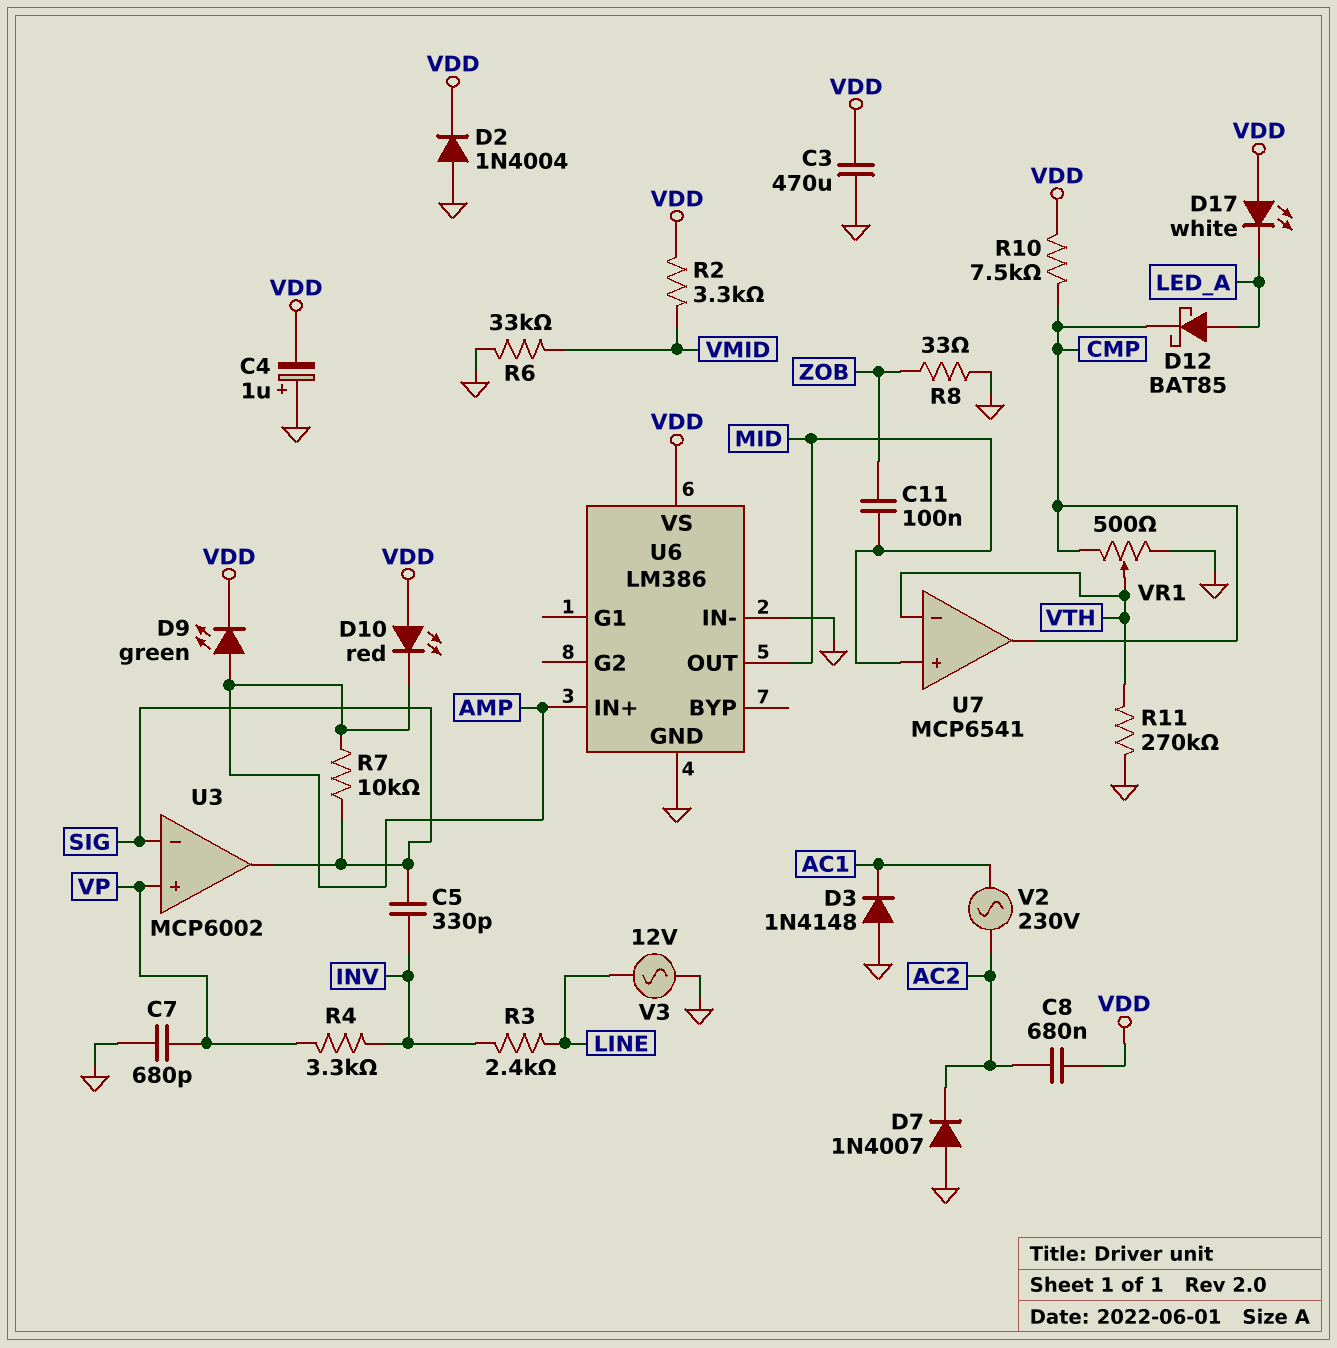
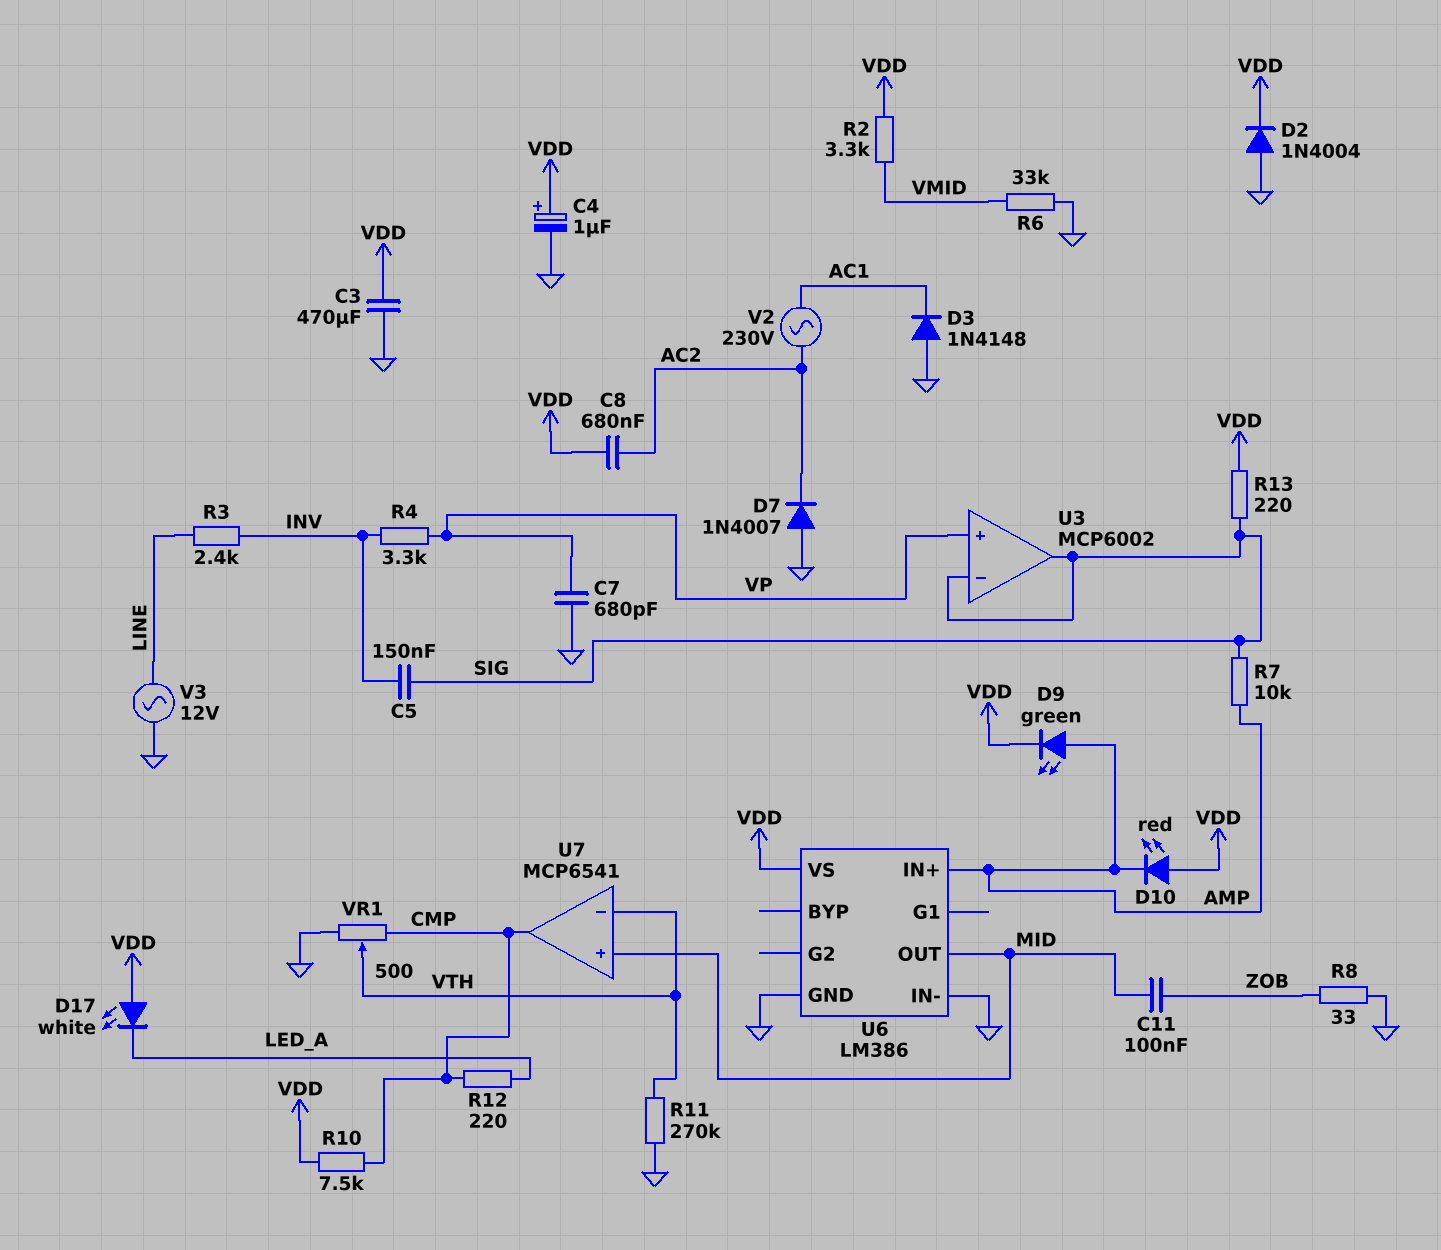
C4: 1uF (plus GND, minus VDD) -> 1uF (plus VDD, minus GND)
C5: 330pF (INV, SIG) -> 150nF (INV, SIG)
D12: schottky BAT85 (A LED_A, K CMP) -> none
R12: none -> 220 (CMP, LED_A)
R13: none -> 220 (SIG, VDD)

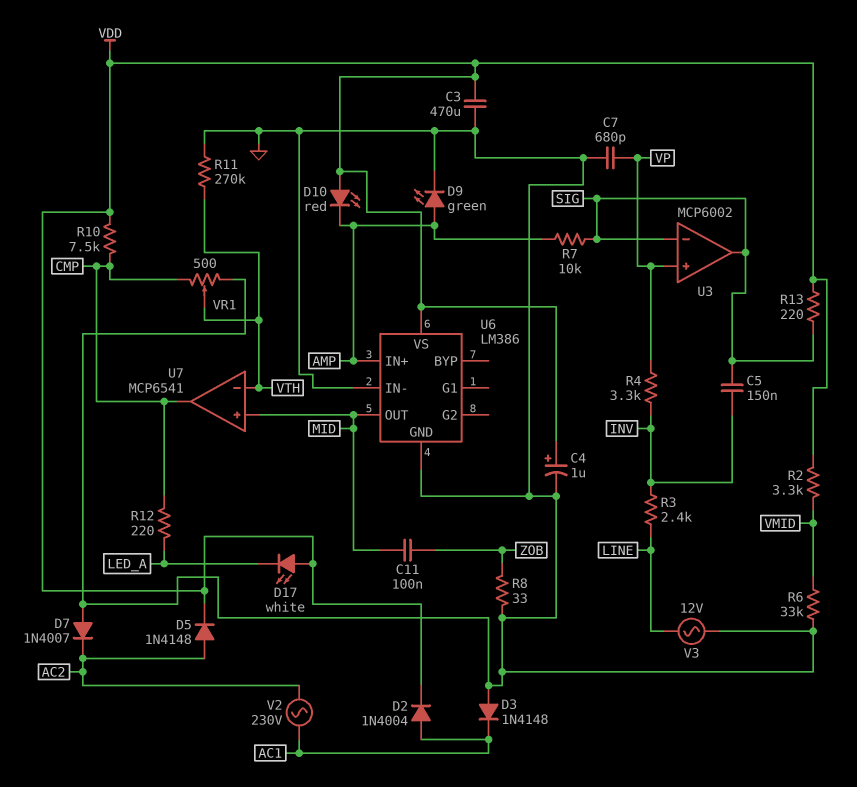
C8: 680nF (AC2, VDD) -> none
D2: diode 1N4004 (A GND, K VDD) -> diode 1N4004 (A AC1, K VDD)
D5: none -> diode 1N4148 (A AC2, K VDD)
D9: LED green (A AMP, K VDD) -> LED green (A AMP, K GND)

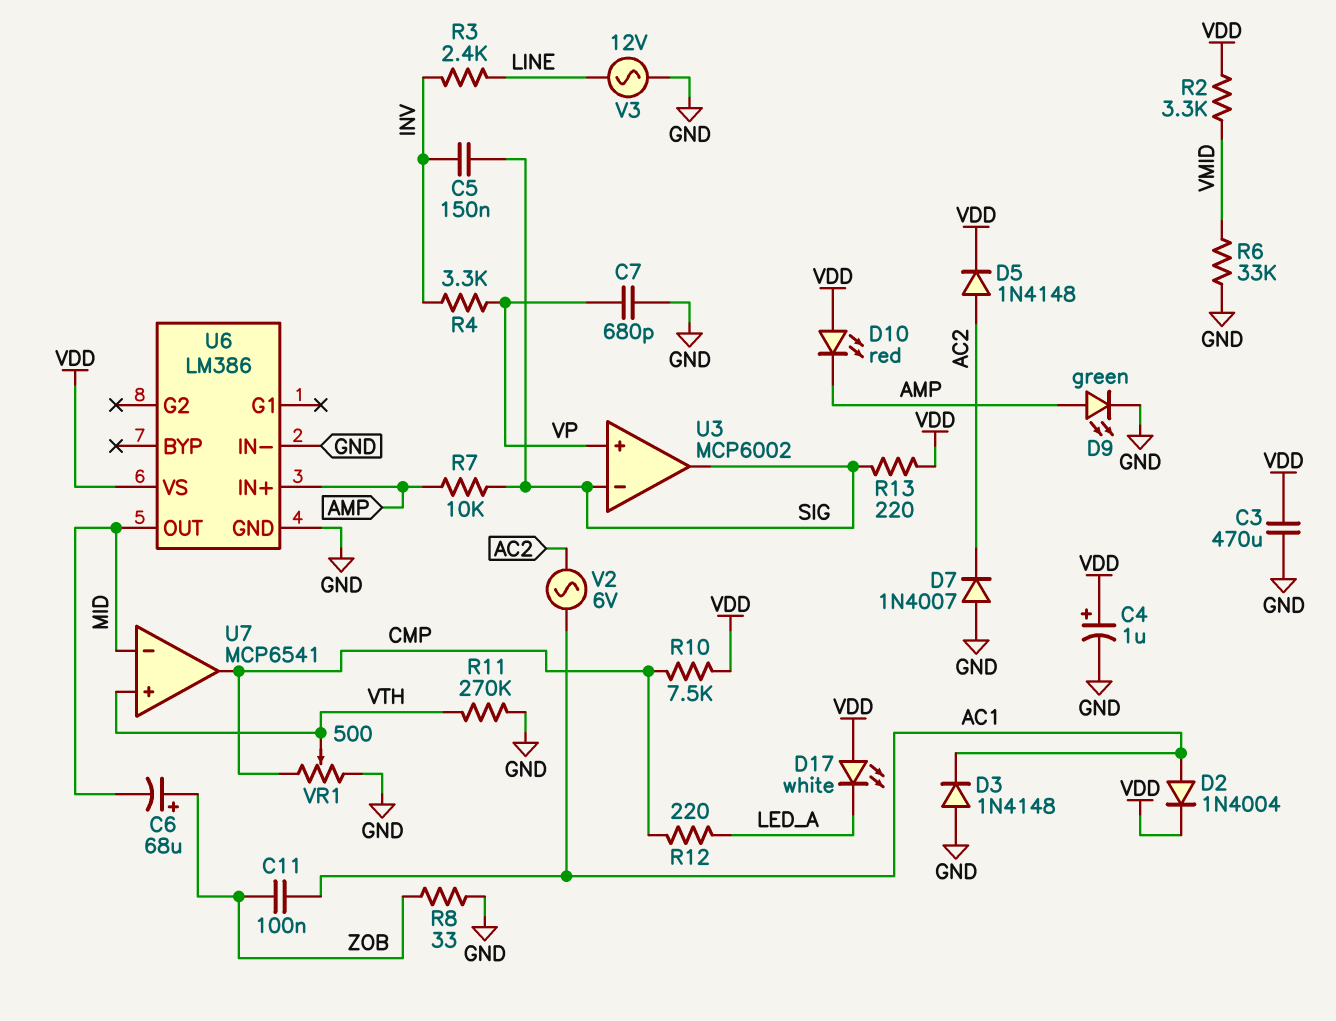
C6: none -> 68uF (plus ZOB, minus MID)
C11: 100nF (MID, ZOB) -> 100nF (AC1, ZOB)
U7 pin in+: MID -> VTH
U7 pin in-: VTH -> MID
V2: AC 230V (AC1, AC2) -> AC 6V (AC1, AC2)

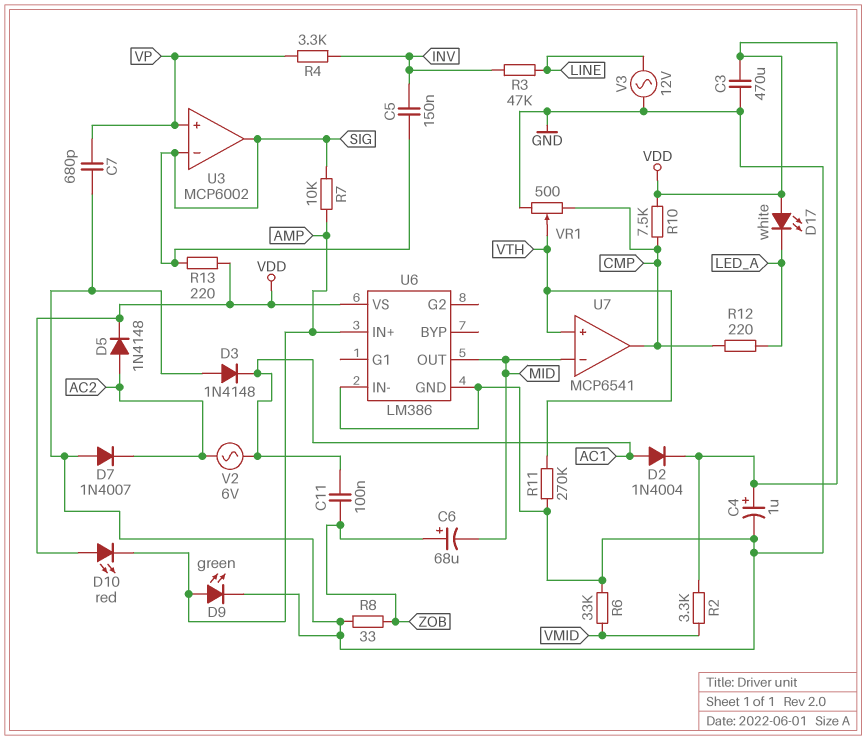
R3: 2.4k (INV, LINE) -> 47k (INV, LINE)

